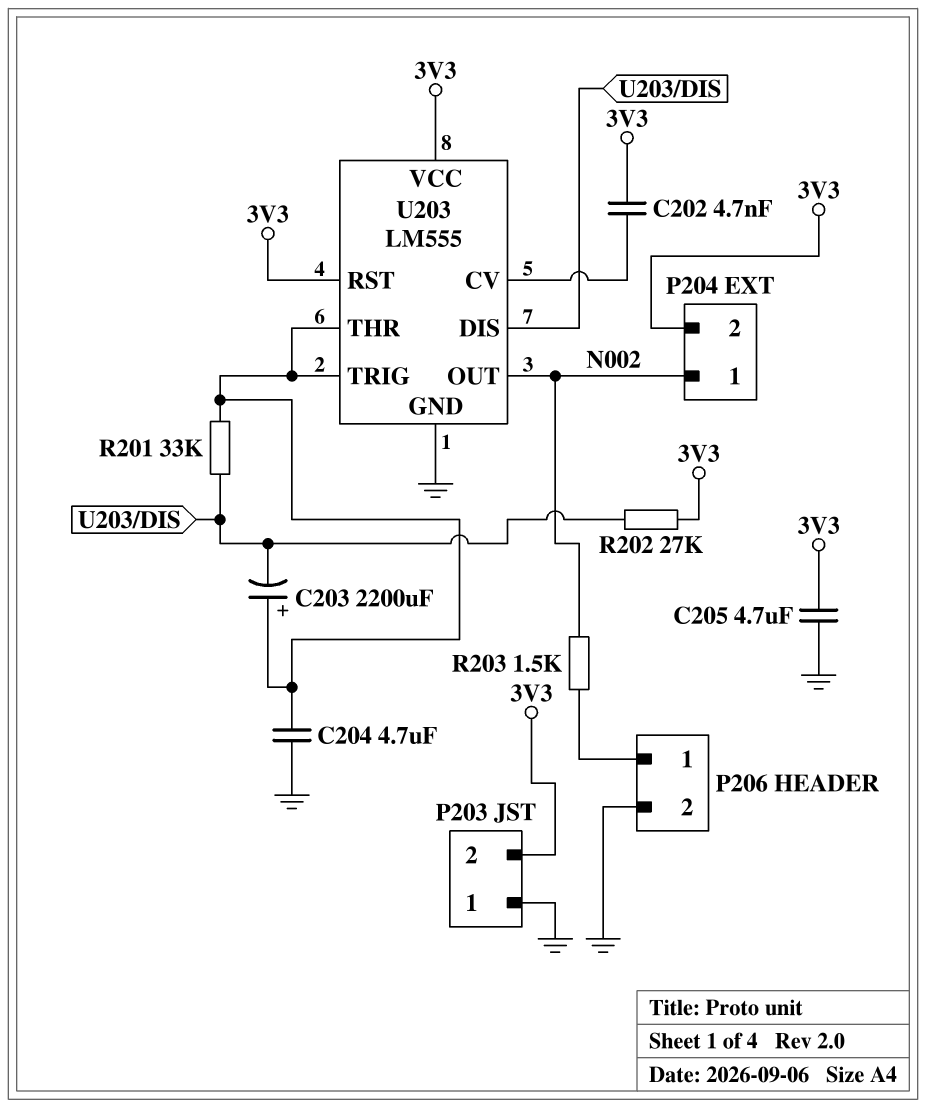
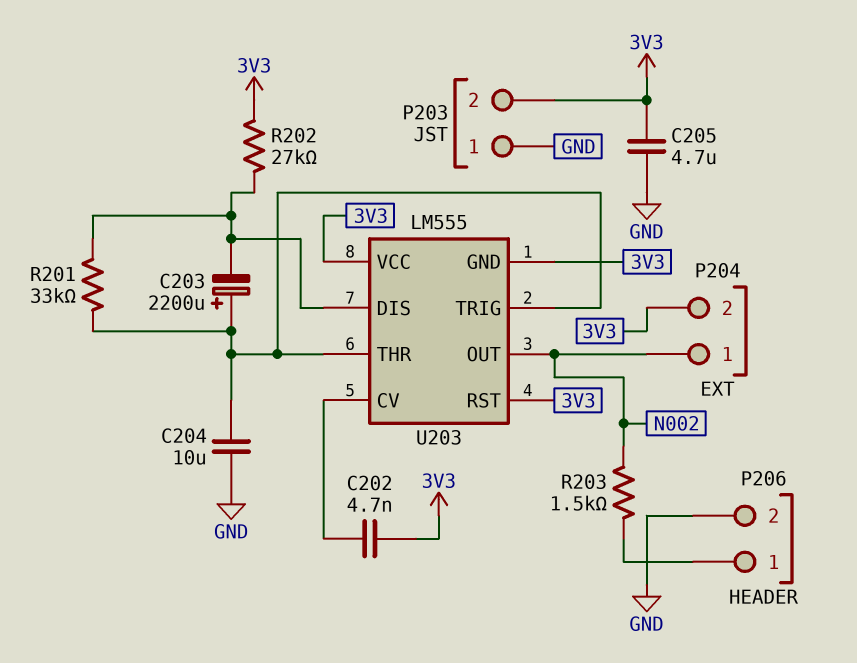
C204: 4.7uF (GND, U203/THR) -> 10uF (GND, U203/THR)
U203 pin GND: GND -> 3V3

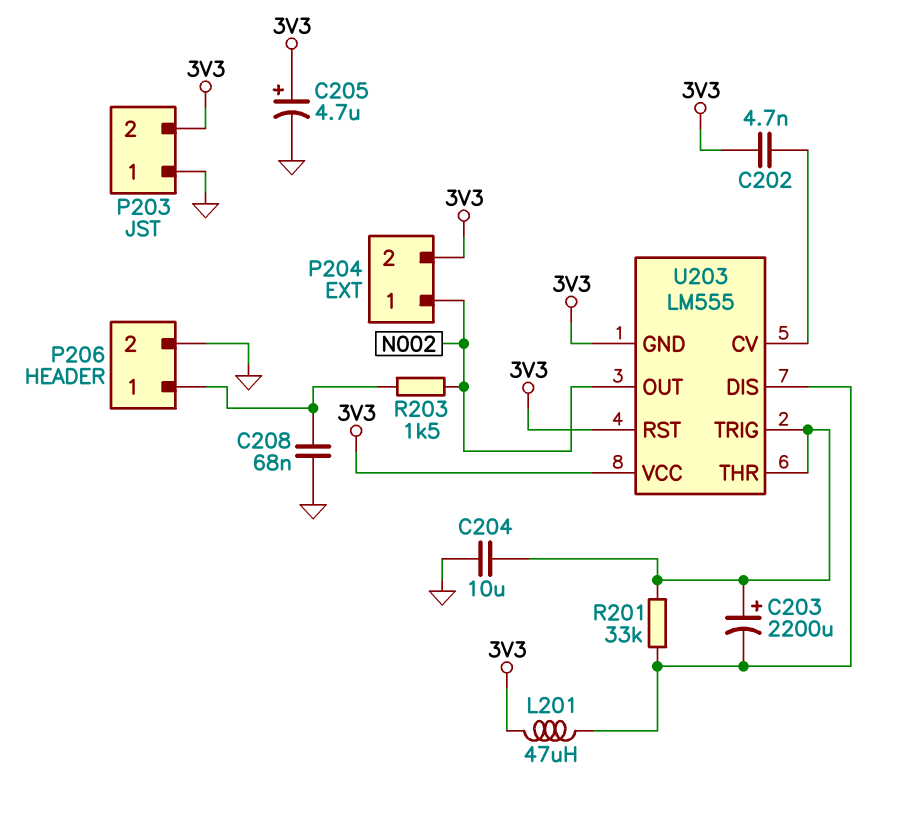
C205: 4.7uF (3V3, GND) -> 4.7uF (plus 3V3, minus GND)
C208: none -> 68nF (GND, P206/1)
L201: none -> 47uH (3V3, U203/DIS)
R202: 27k (3V3, U203/DIS) -> none

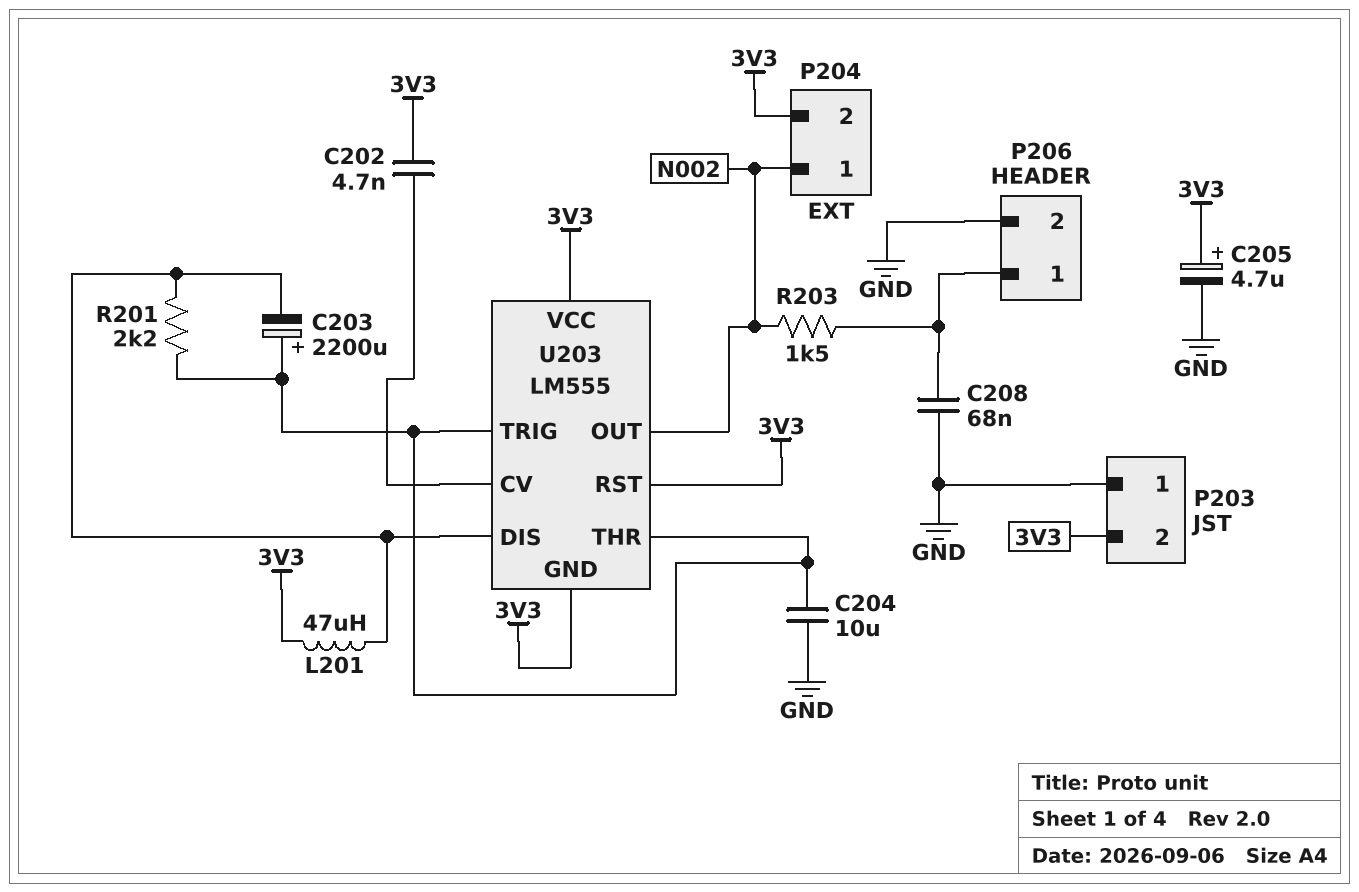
R201: 33k (U203/DIS, U203/THR) -> 2.2k (U203/DIS, U203/THR)

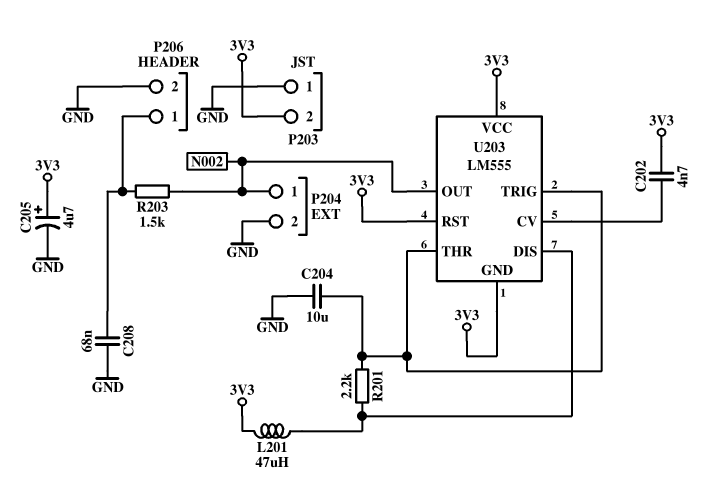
C203: 2200uF (plus U203/THR, minus U203/DIS) -> none
P204 pin 2: 3V3 -> GND

